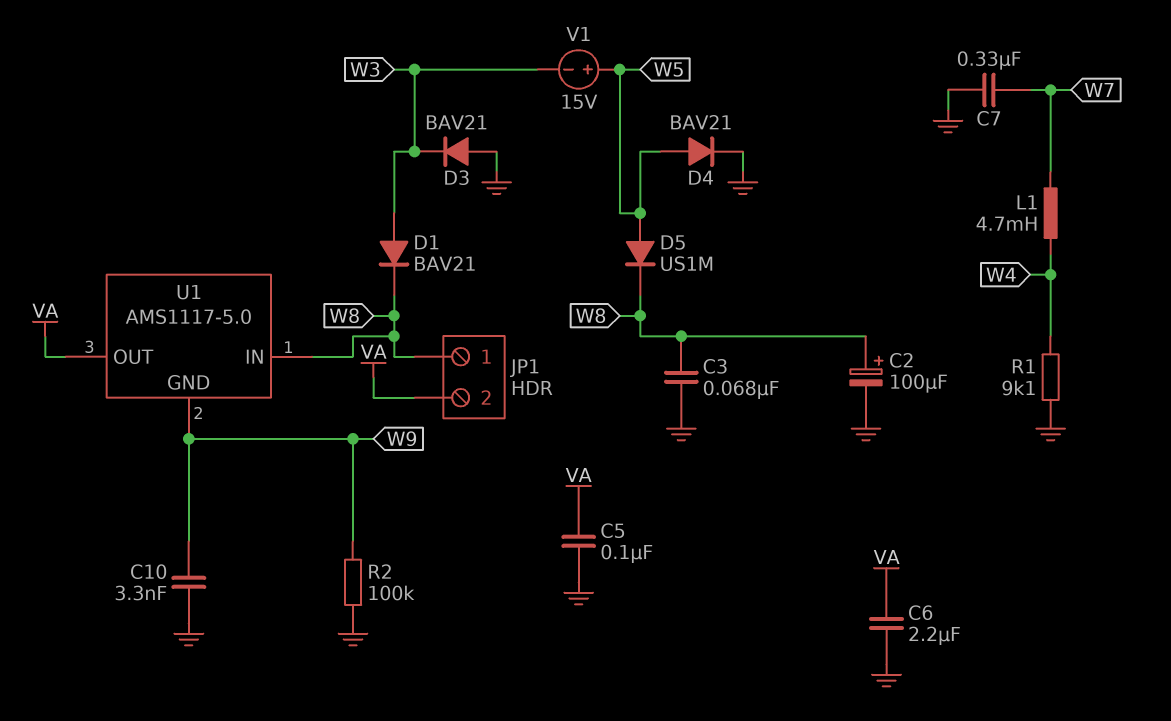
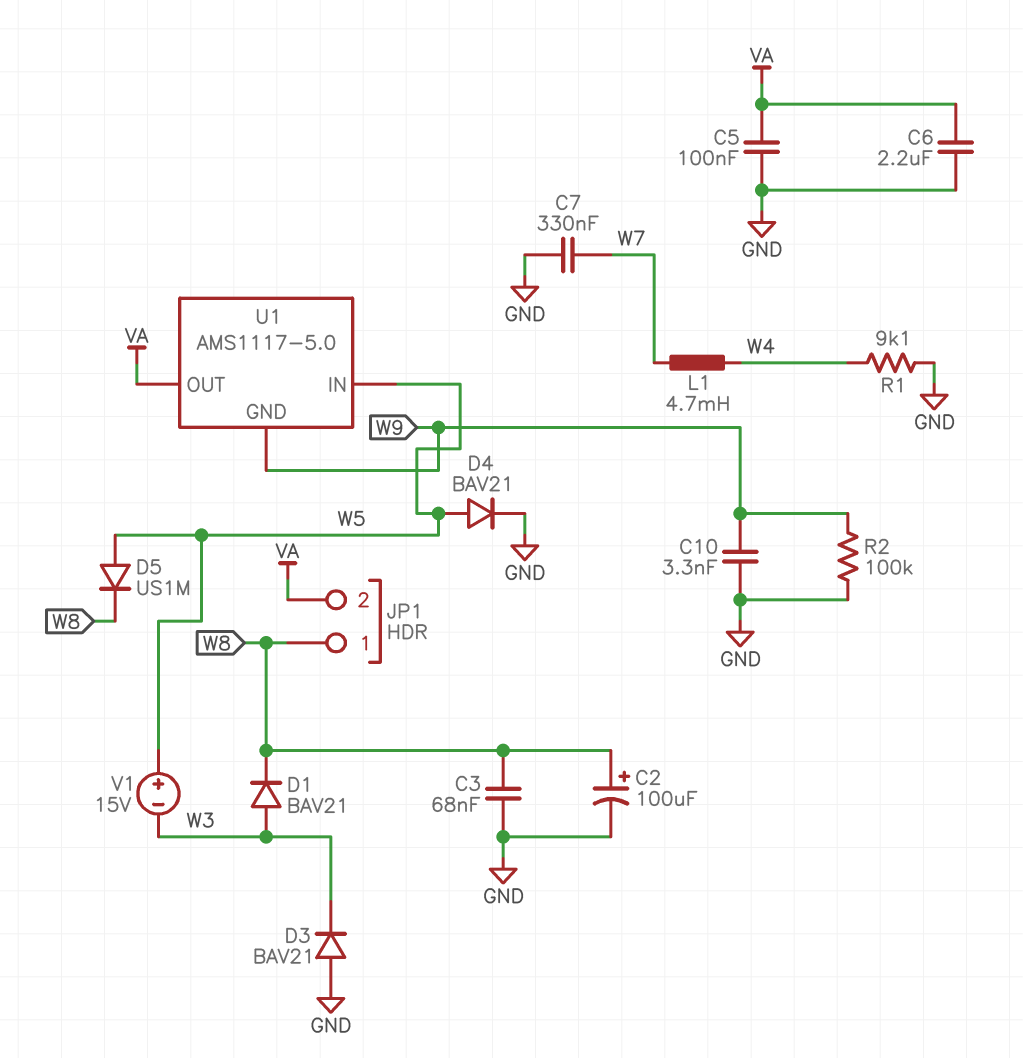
U1 pin IN: W8 -> W5

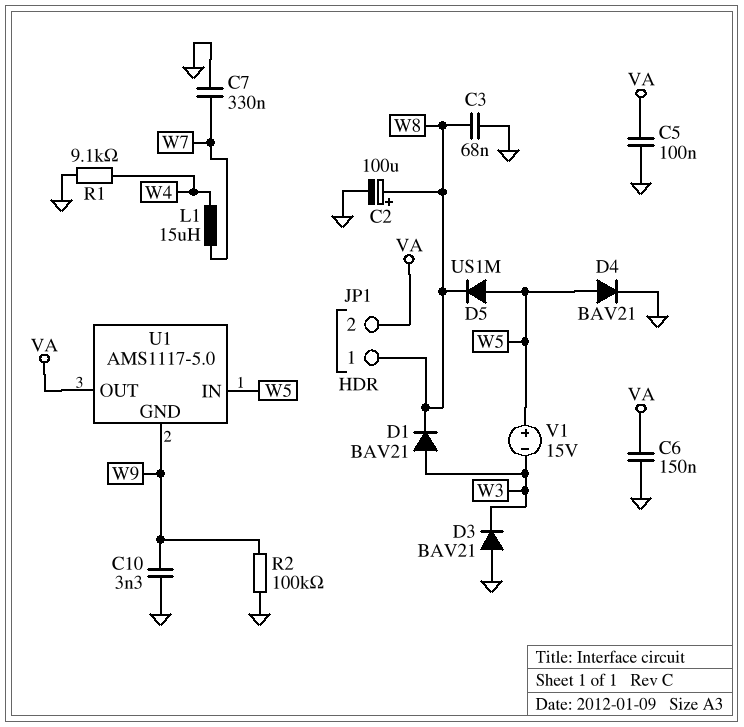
C6: 2.2uF (GND, VA) -> 150nF (GND, VA)
L1: 4.7mH (W4, W7) -> 15uH (W4, W7)

